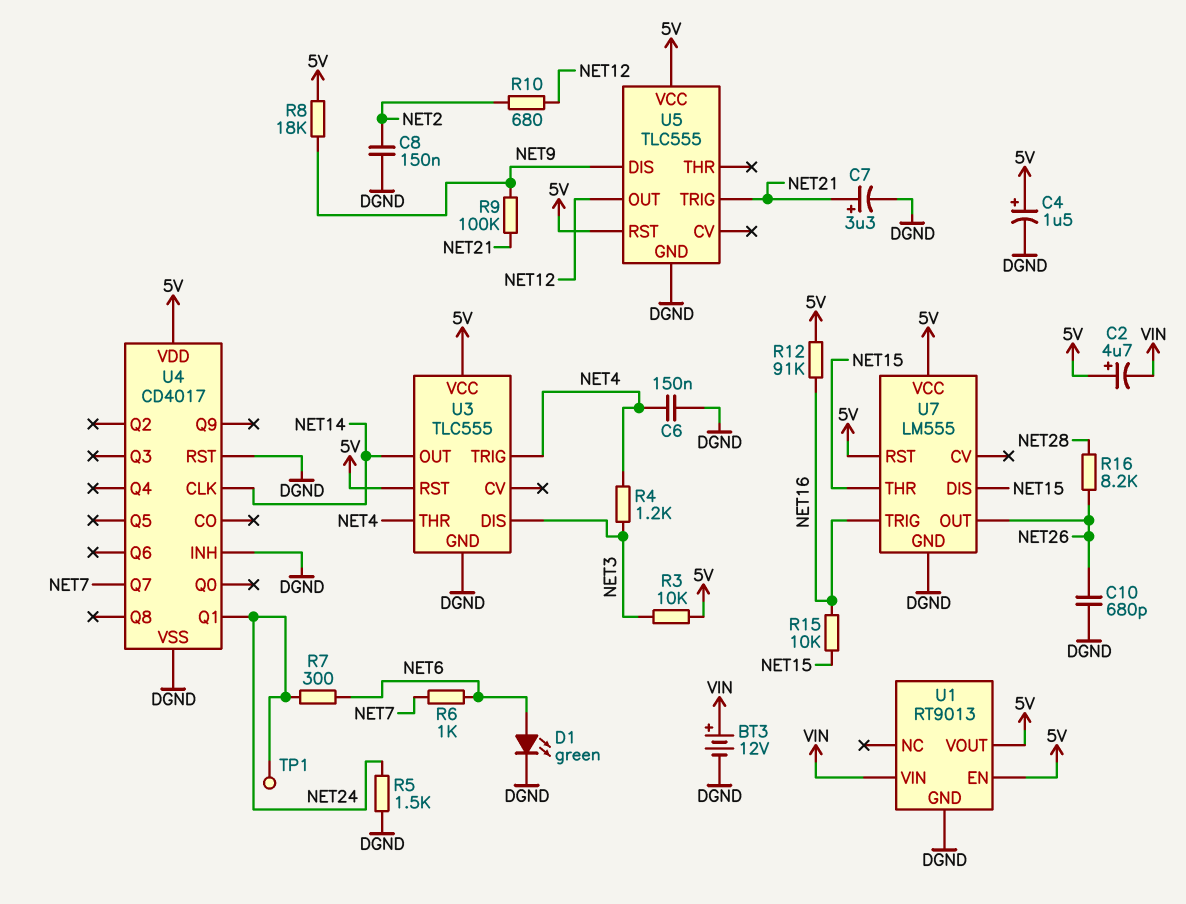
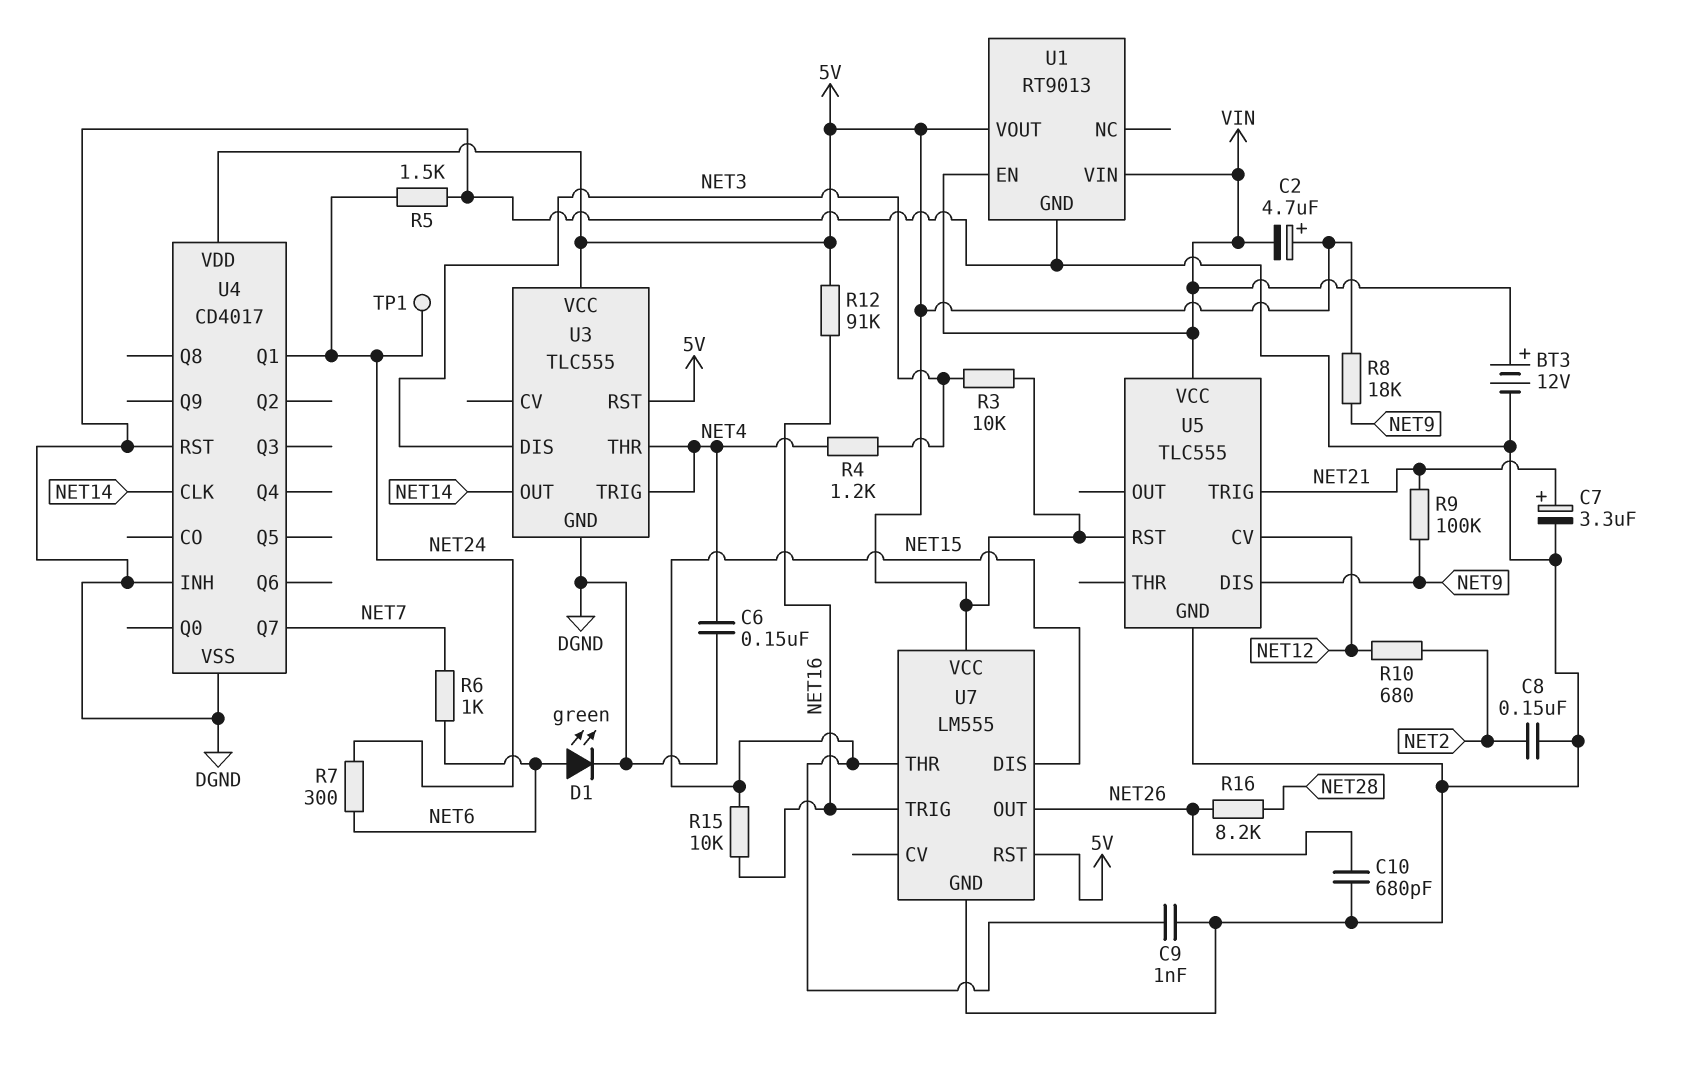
C4: 1.5uF (plus 5V, minus DGND) -> none
C9: none -> 1nF (DGND, NET15)
U1 pin EN: 5V -> VIN
U5 pin CV: none -> NET12
U5 pin OUT: NET12 -> none
U5 pin VCC: 5V -> VIN

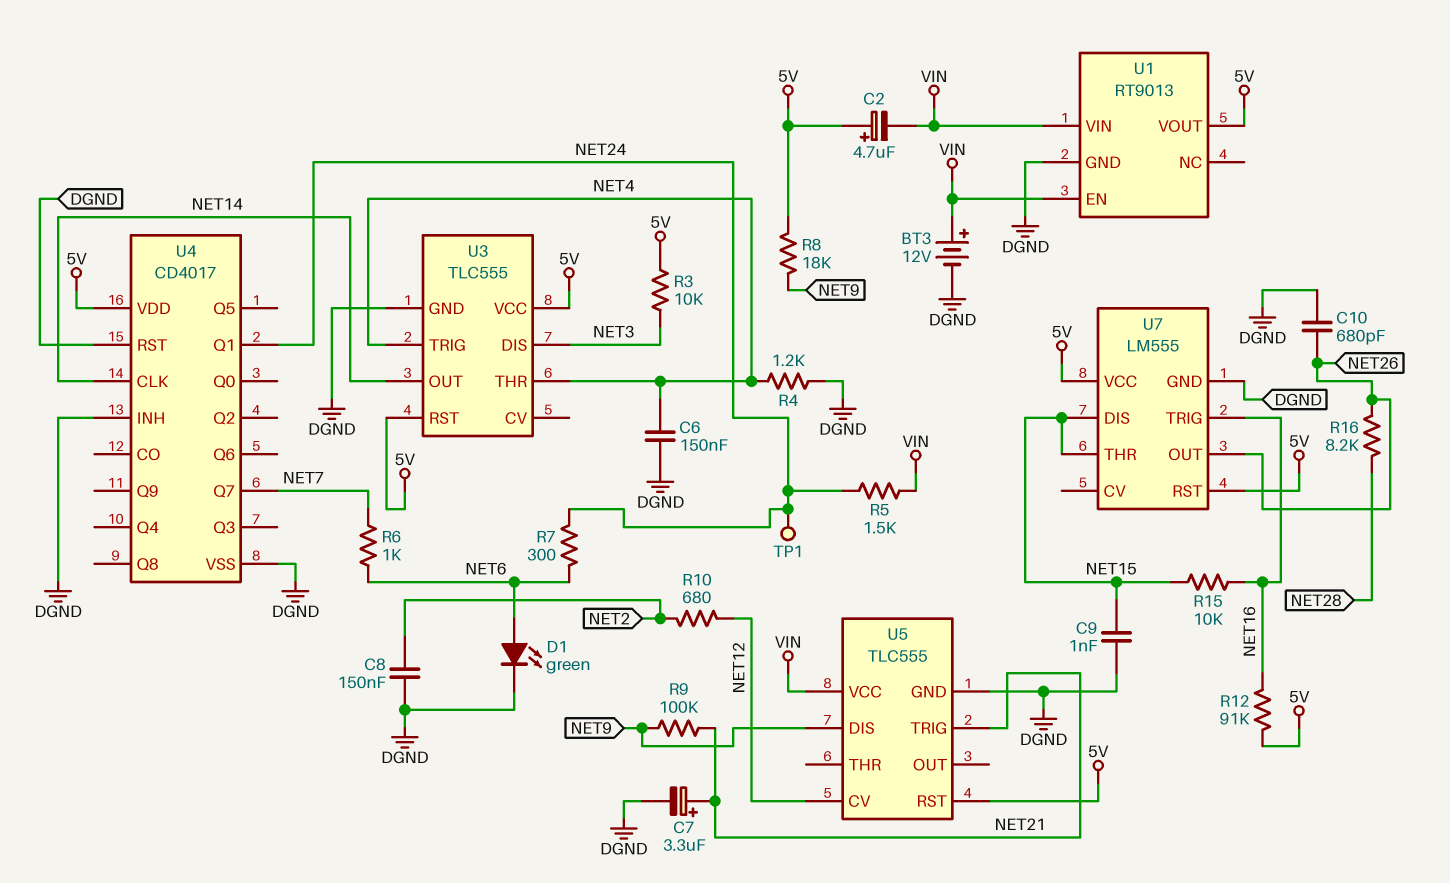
R4: 1.2k (NET3, NET4) -> 1.2k (DGND, NET4)
R5: 1.5k (DGND, NET24) -> 1.5k (NET24, VIN)

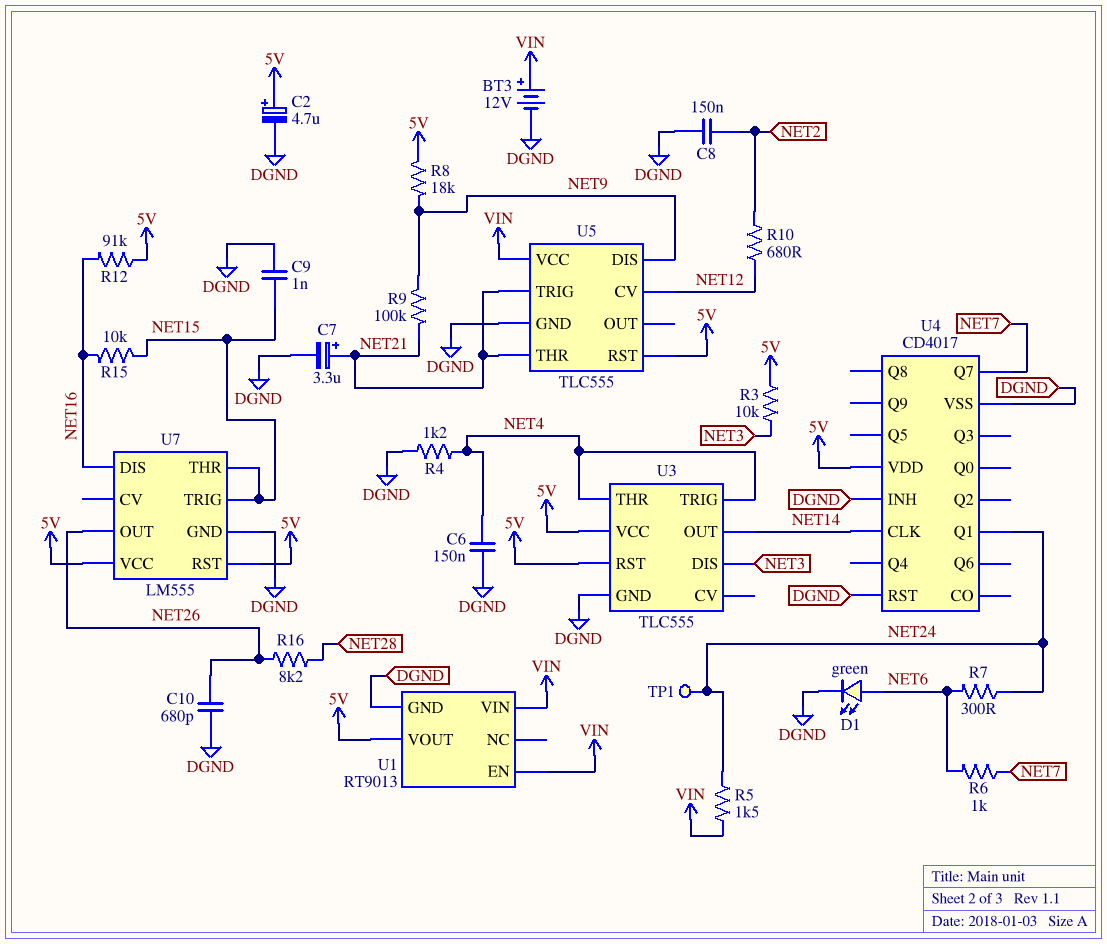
C2: 4.7uF (plus 5V, minus VIN) -> 4.7uF (plus 5V, minus DGND)
U5 pin THR: none -> NET21
U7 pin DIS: NET15 -> NET16
U7 pin TRIG: NET16 -> NET15

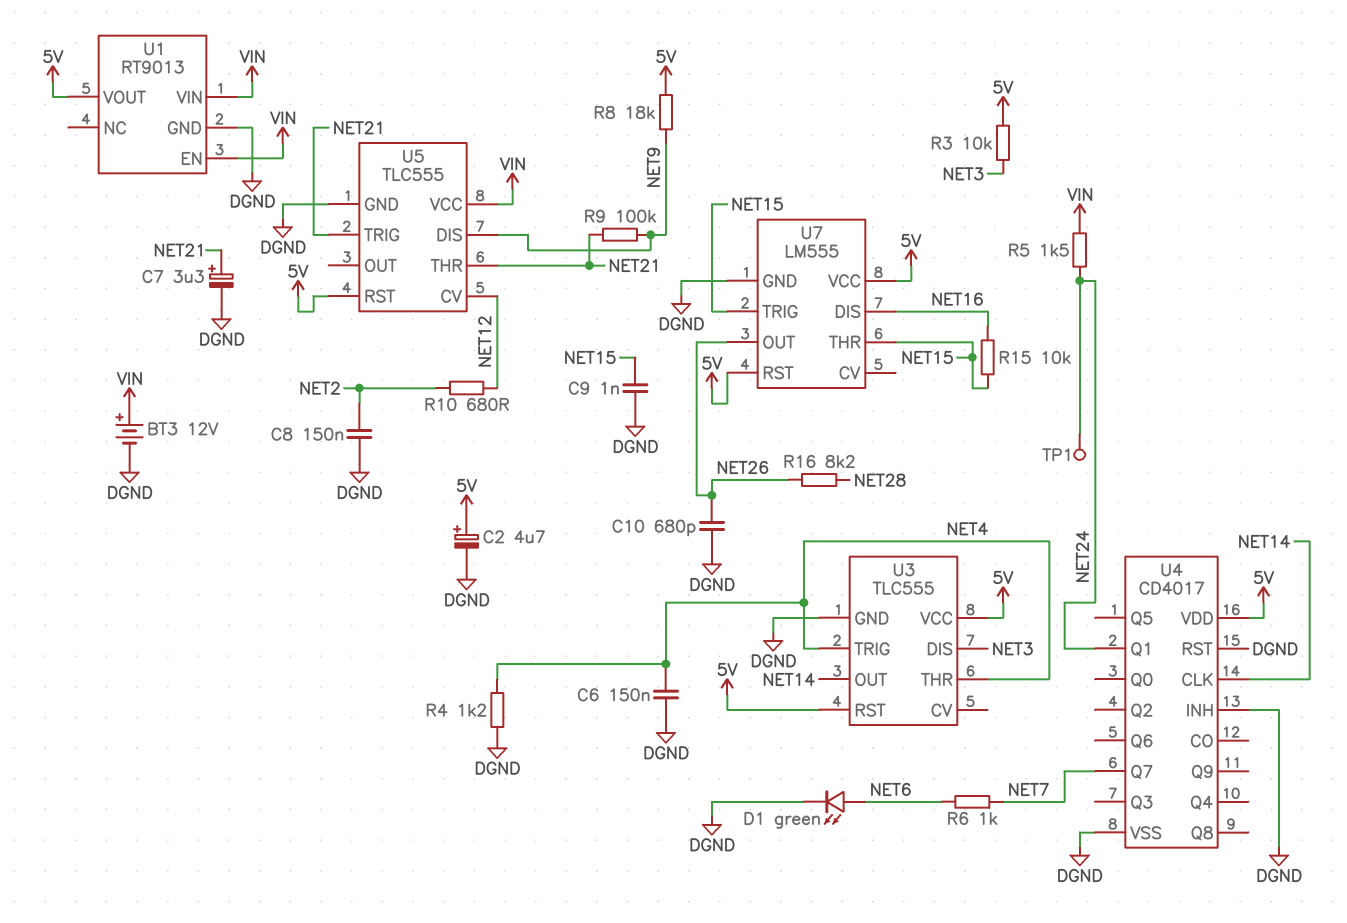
R7: 300 (NET6, NET24) -> none
R12: 91k (5V, NET16) -> none

